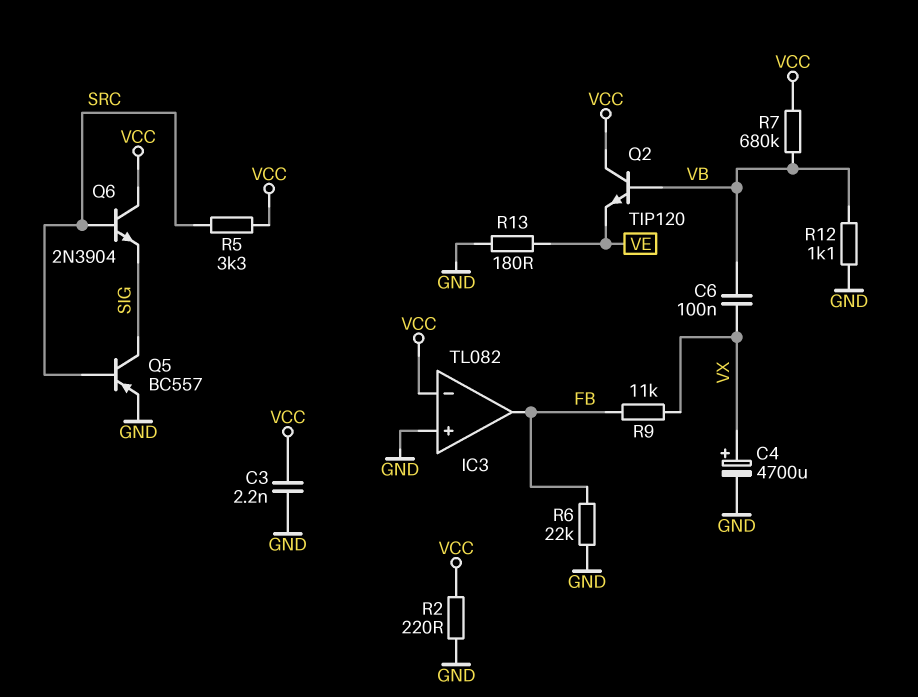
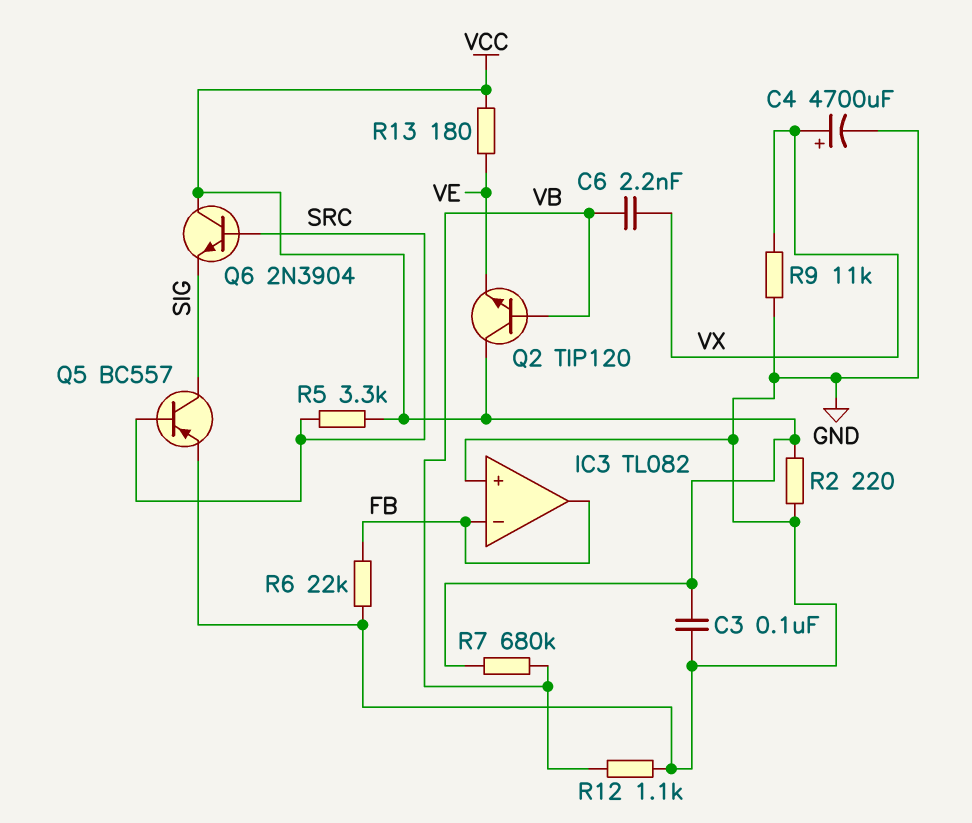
C3: 2.2nF (GND, VCC) -> 100nF (GND, VCC)
C6: 100nF (VB, VX) -> 2.2nF (VB, VX)
IC3 pin in-: VCC -> FB
R9: 11k (FB, VX) -> 11k (GND, VX)
R13: 180 (GND, VE) -> 180 (VCC, VE)

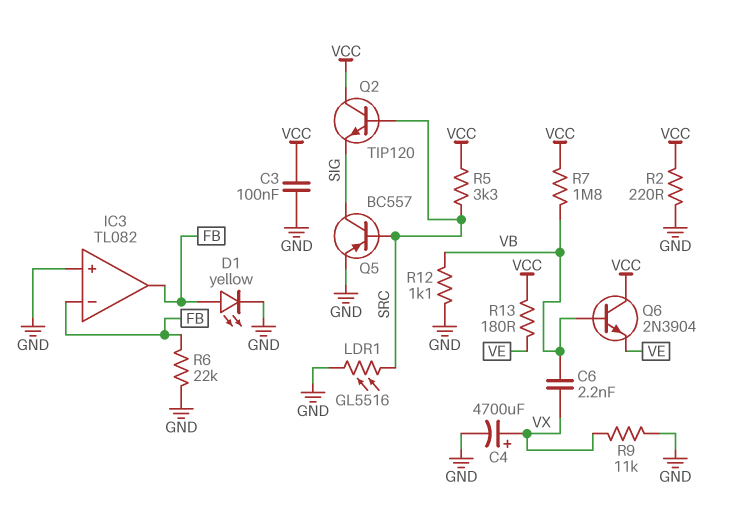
D1: none -> LED yellow (A FB, K GND)
LDR1: none -> GL5516 (GND, SRC)
Q2: NPN TIP120 (B VB, C VCC, E VE) -> NPN TIP120 (B SRC, C VCC, E SIG)
Q6: NPN 2N3904 (B SRC, C VCC, E SIG) -> NPN 2N3904 (B VB, C VCC, E VE)
R7: 680k (VB, VCC) -> 1.8M (VB, VCC)

